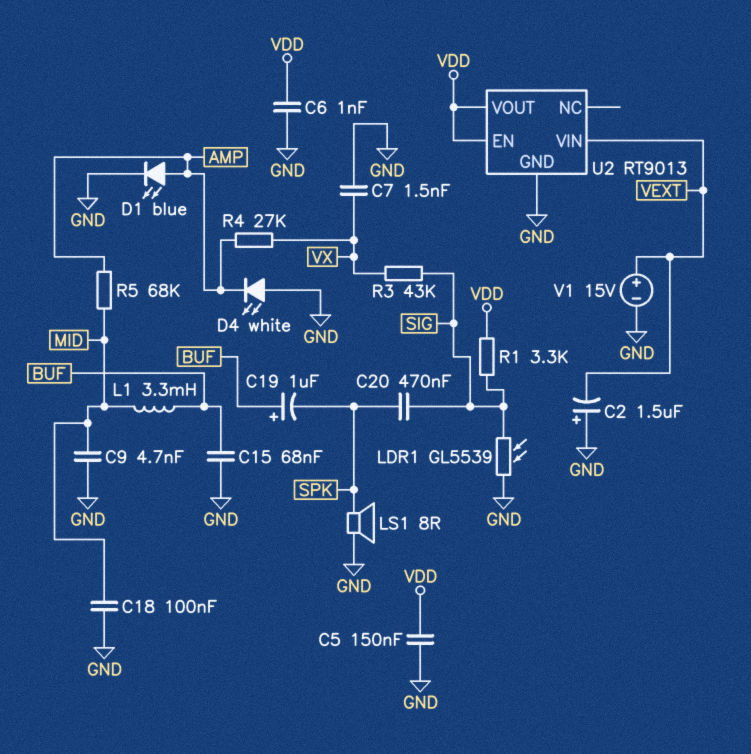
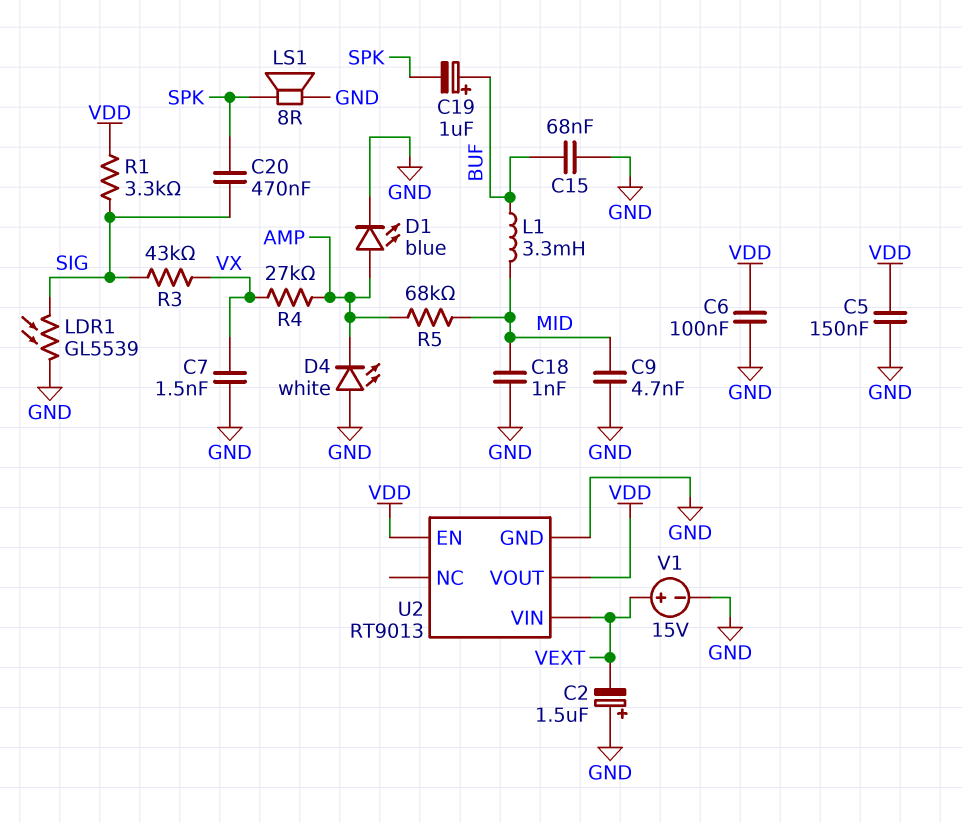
C6: 1nF (GND, VDD) -> 100nF (GND, VDD)
C18: 100nF (GND, MID) -> 1nF (GND, MID)

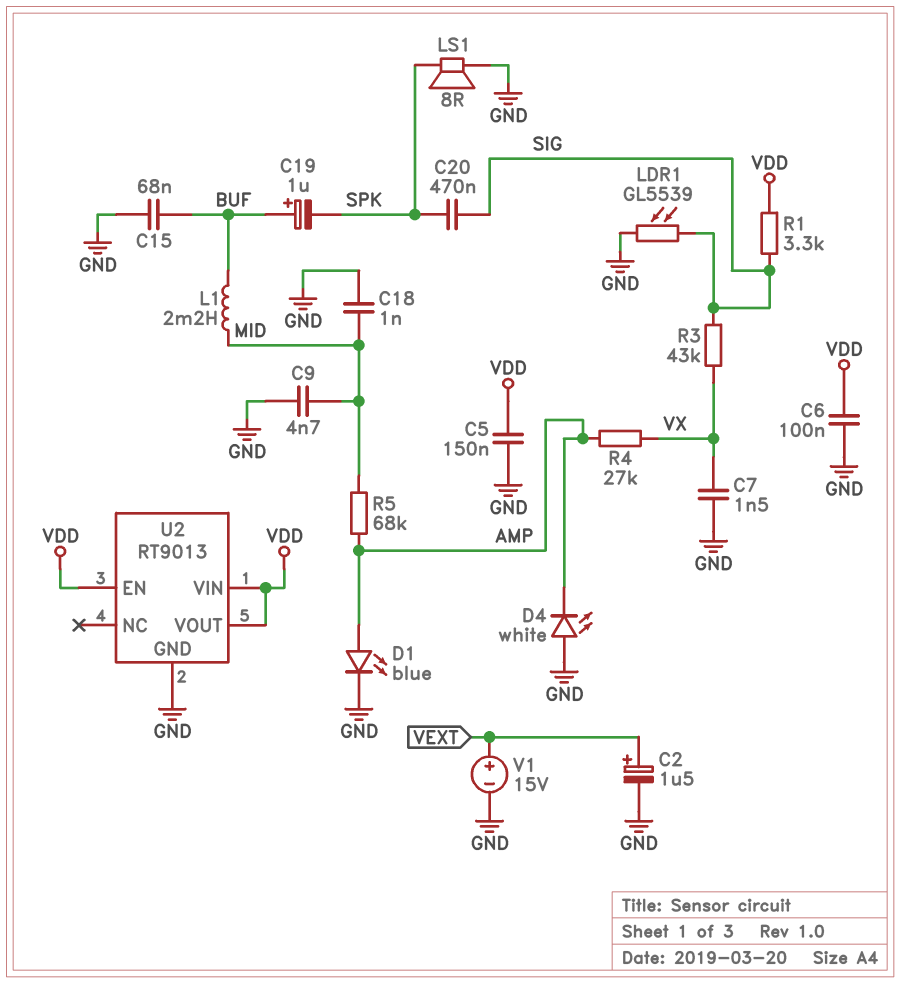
C2: 1.5uF (plus GND, minus VEXT) -> 1.5uF (plus VEXT, minus GND)
L1: 3.3mH (BUF, MID) -> 2.2mH (BUF, MID)
U2 pin VIN: VEXT -> VDD

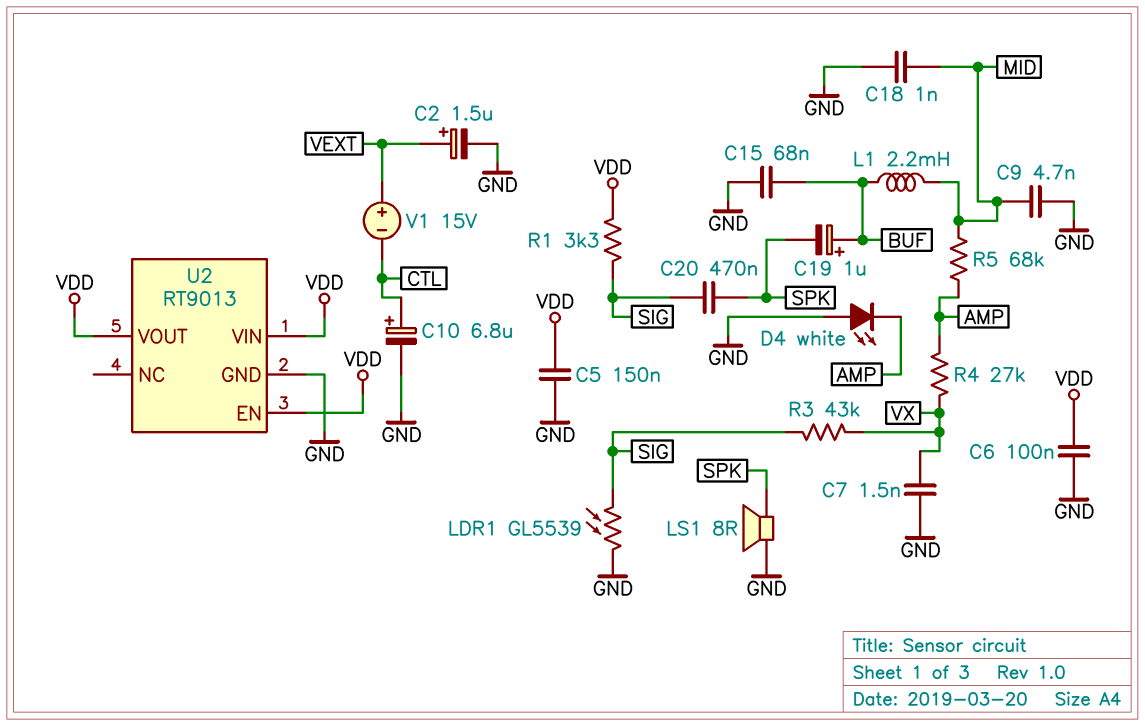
C10: none -> 6.8uF (plus CTL, minus GND)
D1: LED blue (A AMP, K GND) -> none
V1: 15V (plus VEXT, minus GND) -> 15V (plus VEXT, minus CTL)

